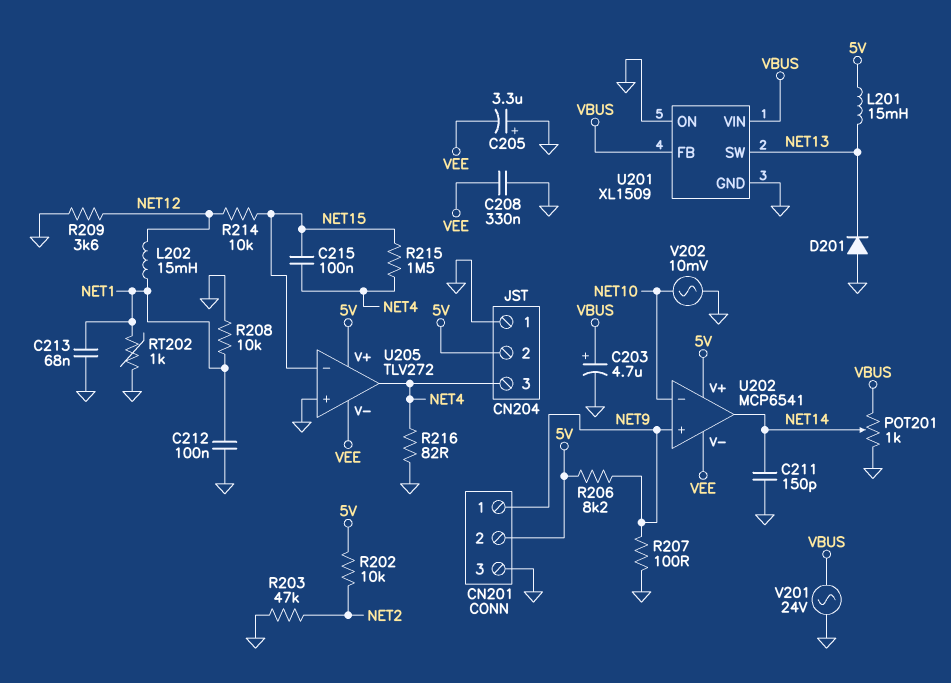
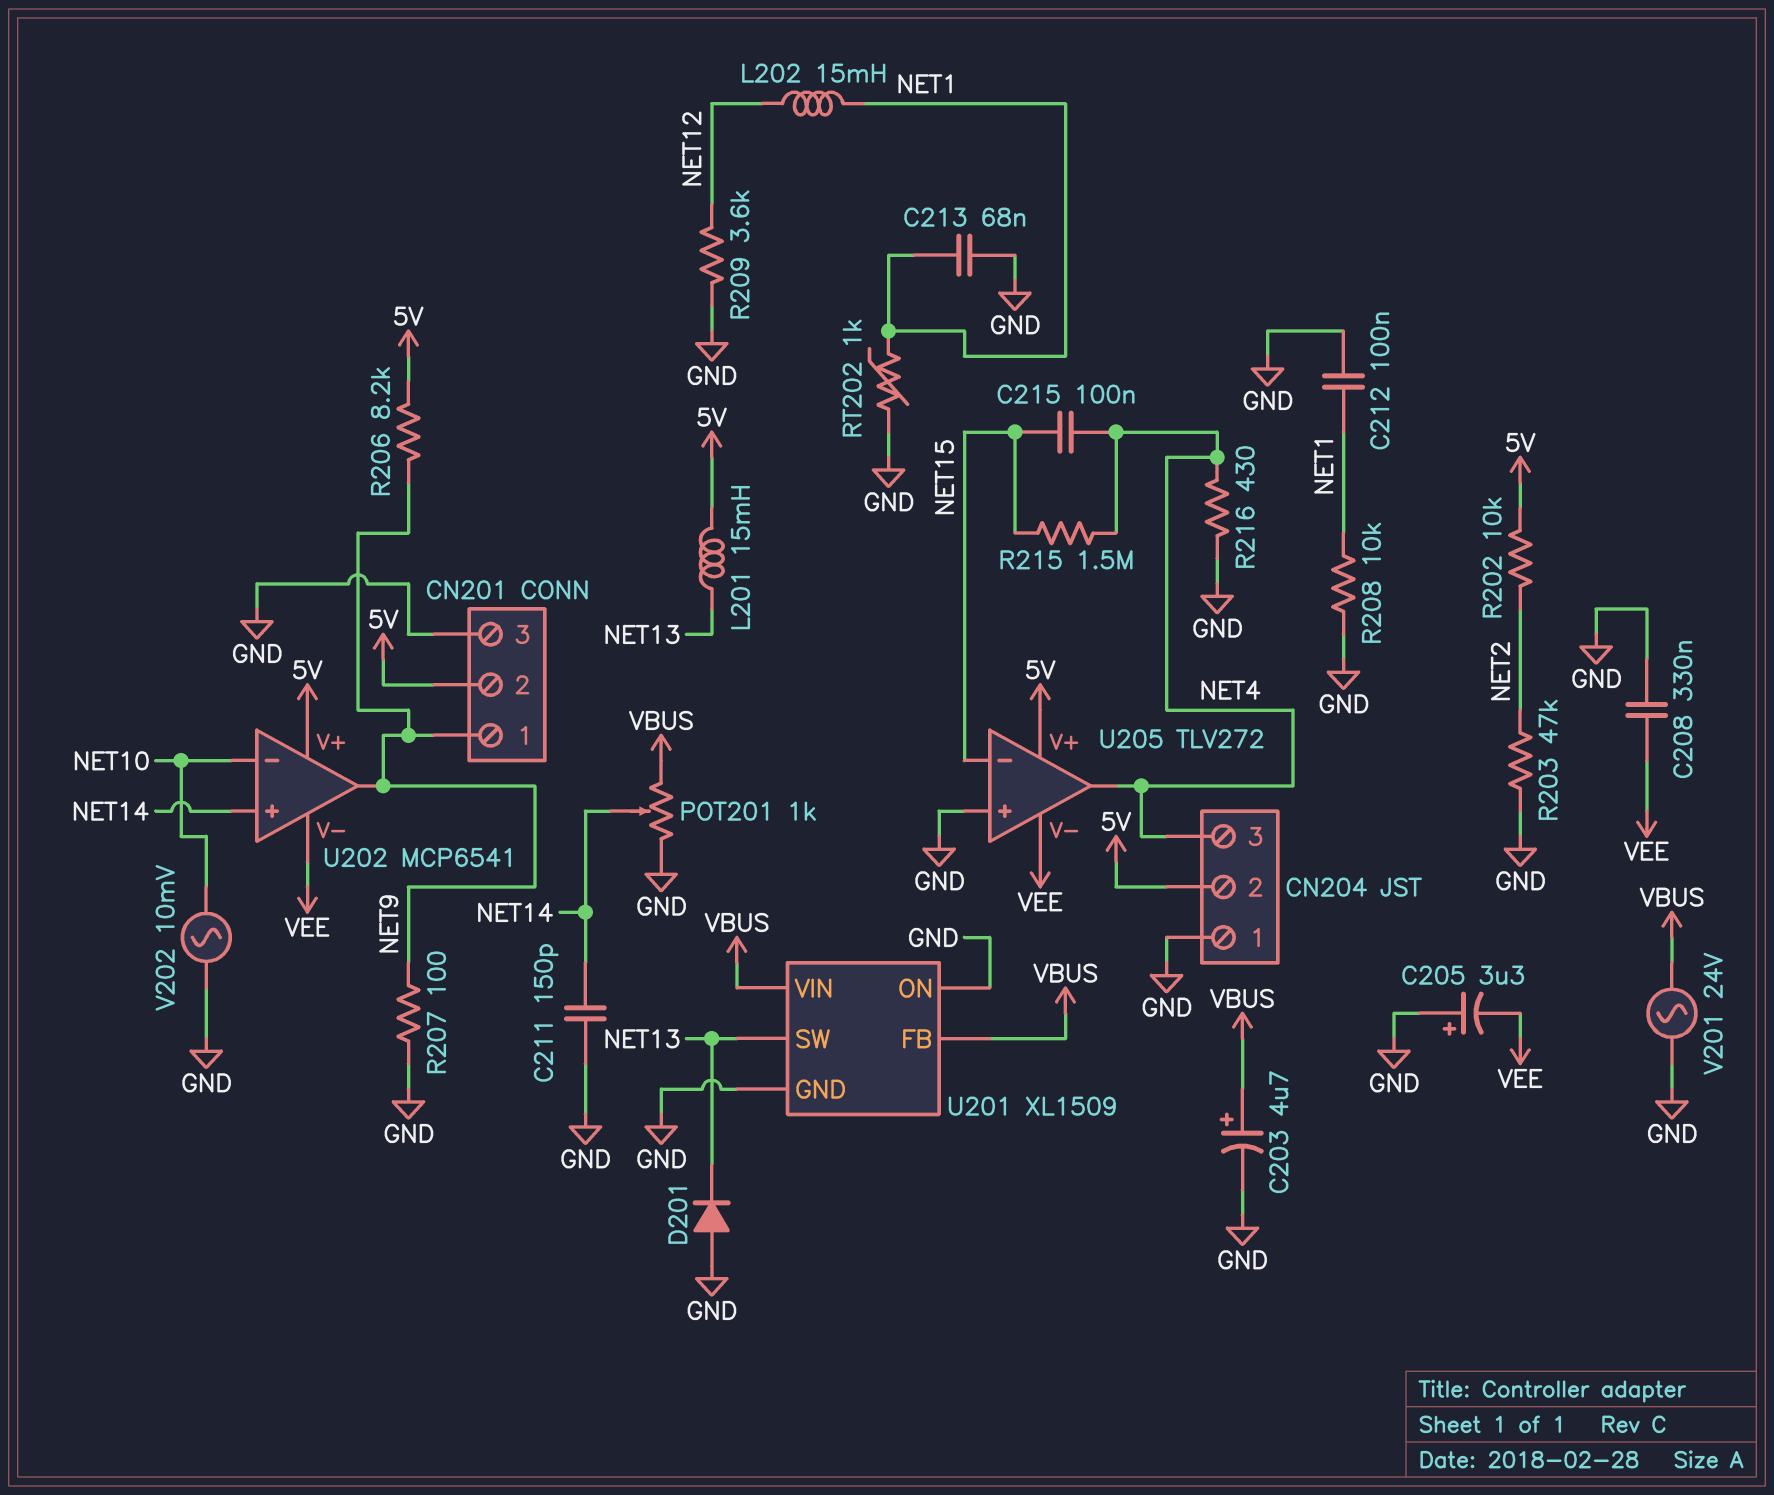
R214: 10k (NET12, NET15) -> none
R216: 82 (GND, NET4) -> 430 (GND, NET4)
U202 pin in+: NET9 -> NET14
U202 pin out: NET14 -> NET9

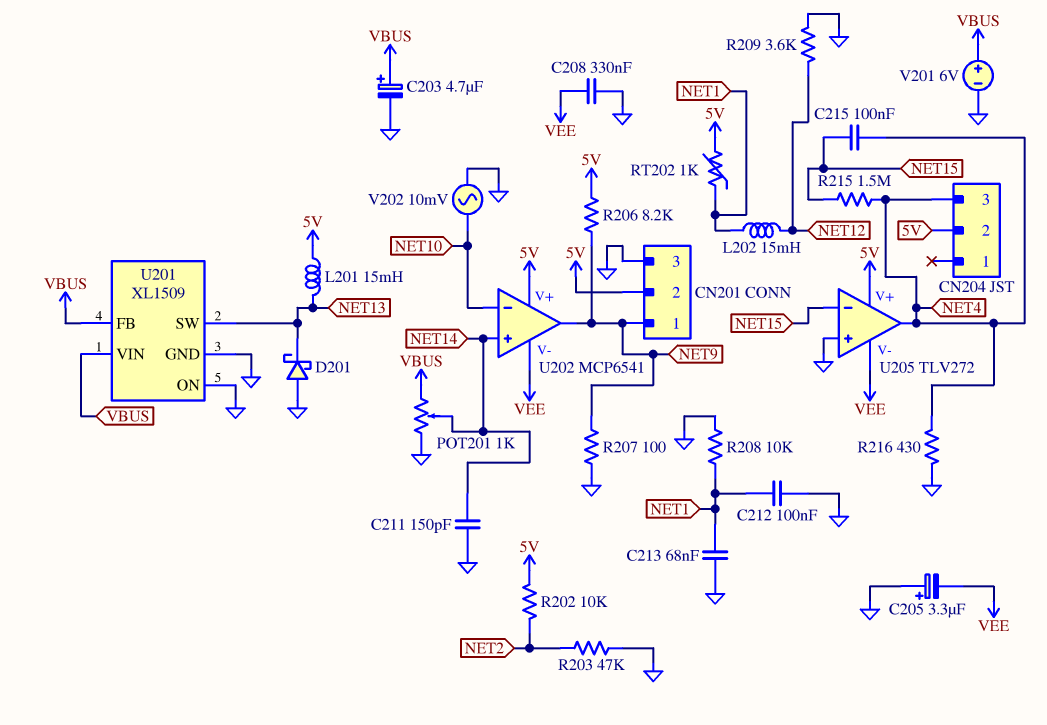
CN204 pin 1: GND -> none
D201: diode (A GND, K NET13) -> schottky (A GND, K NET13)
RT202: 1k (GND, NET1) -> 1k (5V, NET1)
V201: AC 24V (GND, VBUS) -> 6V (plus VBUS, minus GND)

